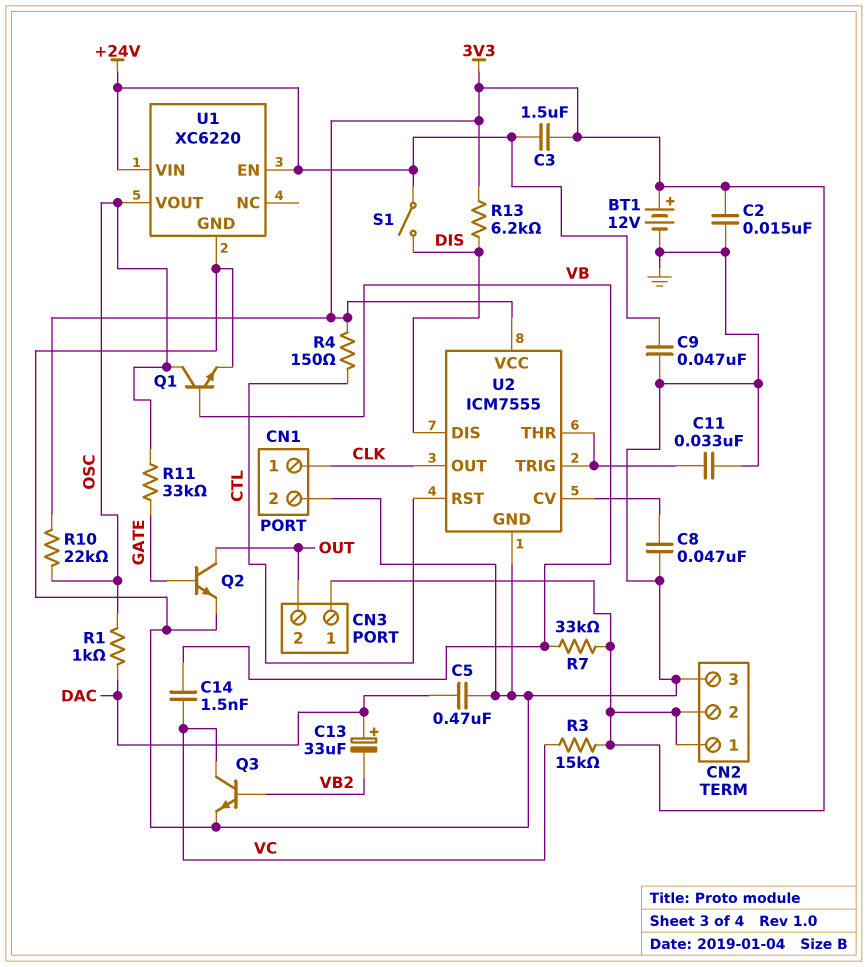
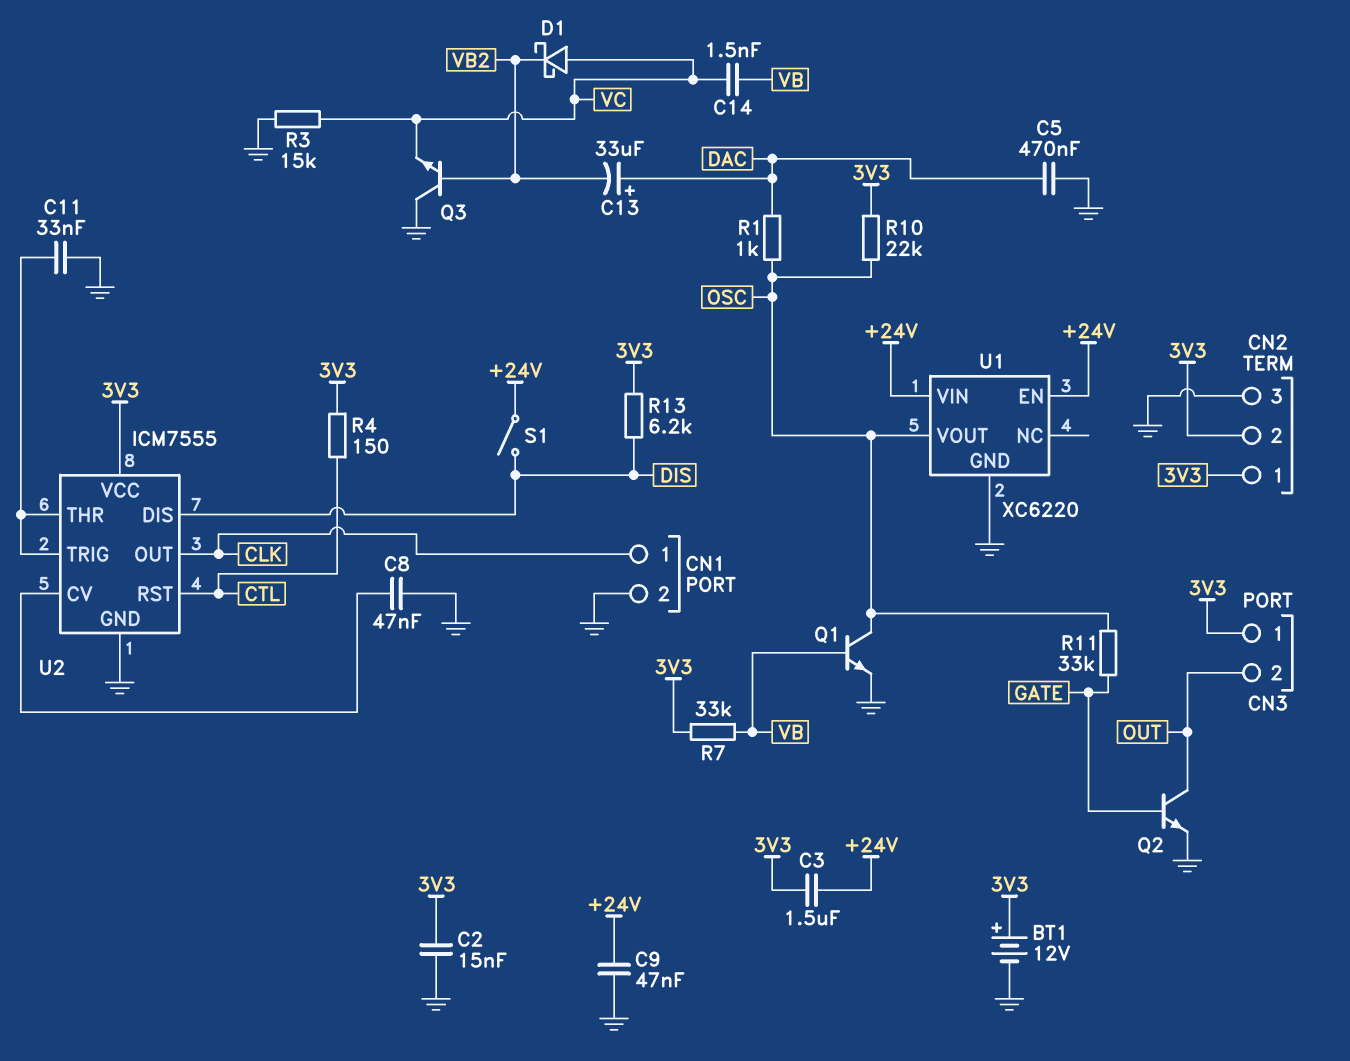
D1: none -> schottky (A VC, K VB2)
Q3: NPN (B VB2, C VC, E GND) -> NPN (B VB2, C GND, E VC)
R3: 15k (3V3, VC) -> 15k (GND, VC)

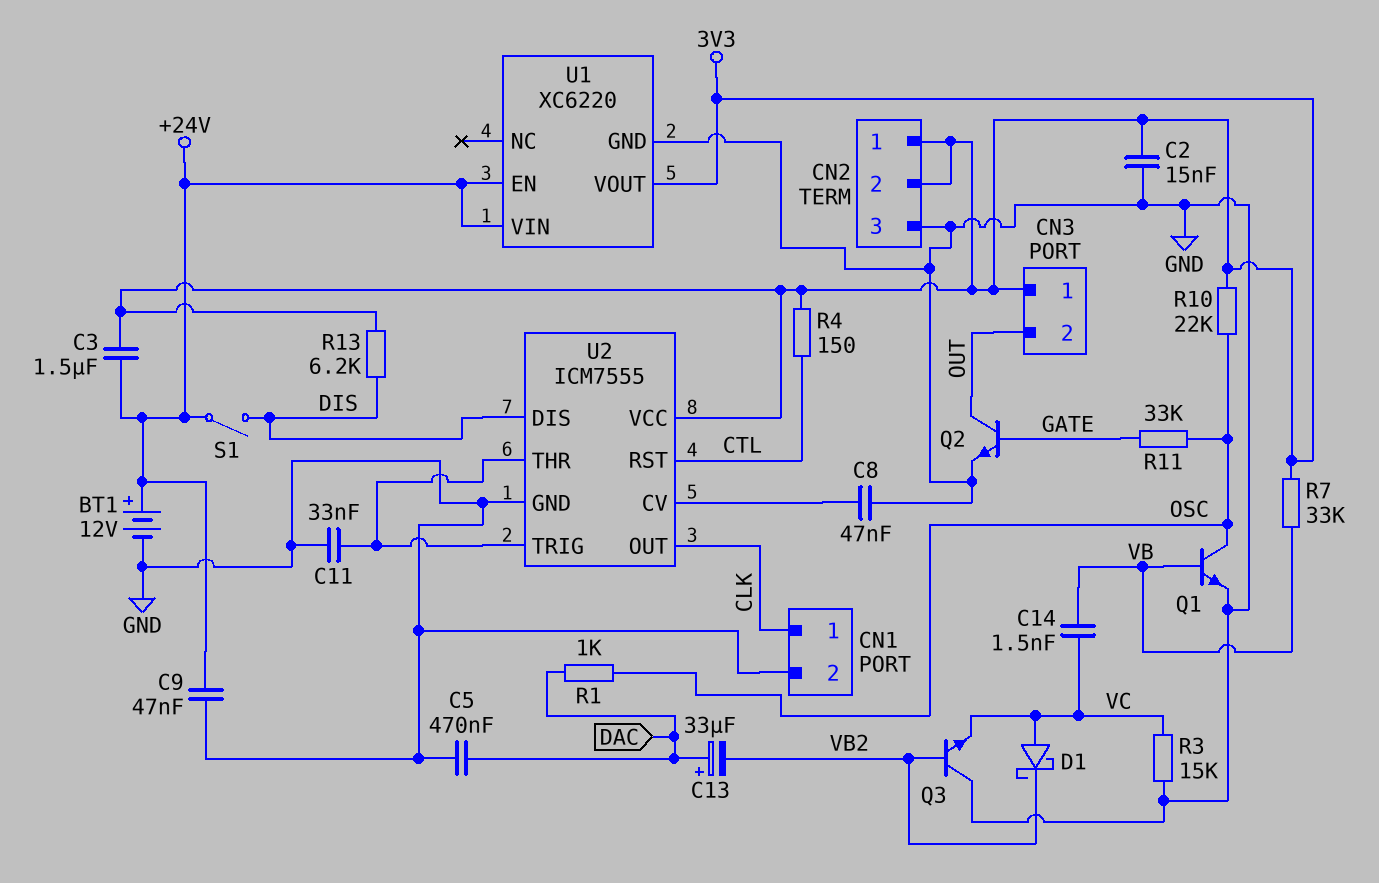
BT1: 12V (plus 3V3, minus GND) -> 12V (plus +24V, minus GND)
U1 pin VOUT: OSC -> 3V3

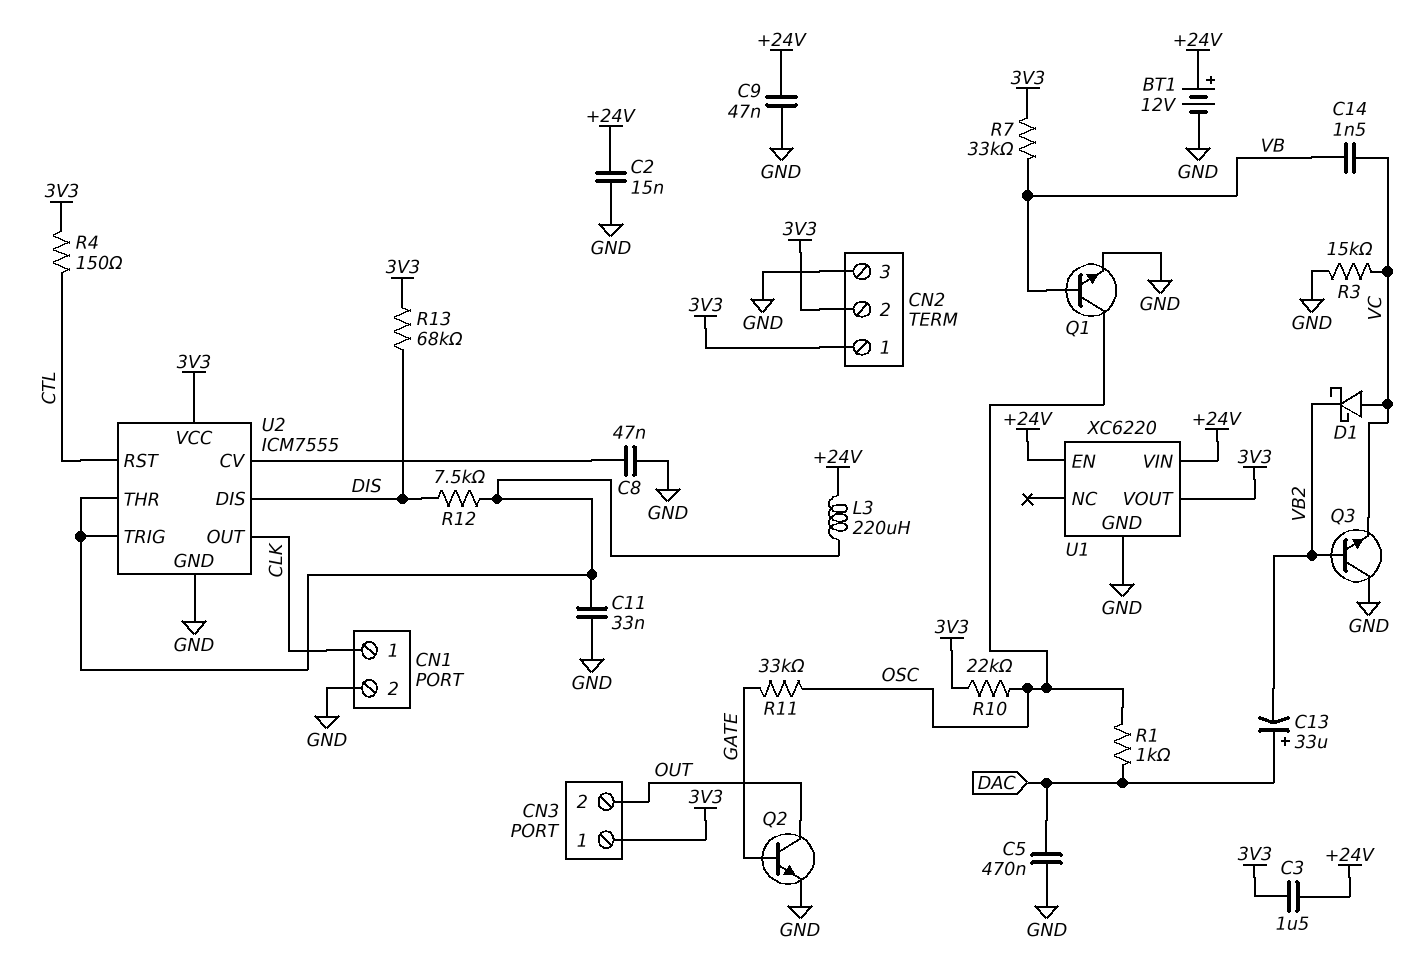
C2: 15nF (3V3, GND) -> 15nF (+24V, GND)
L3: none -> 220uH (+24V, U2/THR)
R12: none -> 7.5k (DIS, U2/THR)
R13: 6.2k (3V3, DIS) -> 68k (3V3, DIS)
S1: switch (+24V, DIS) -> none

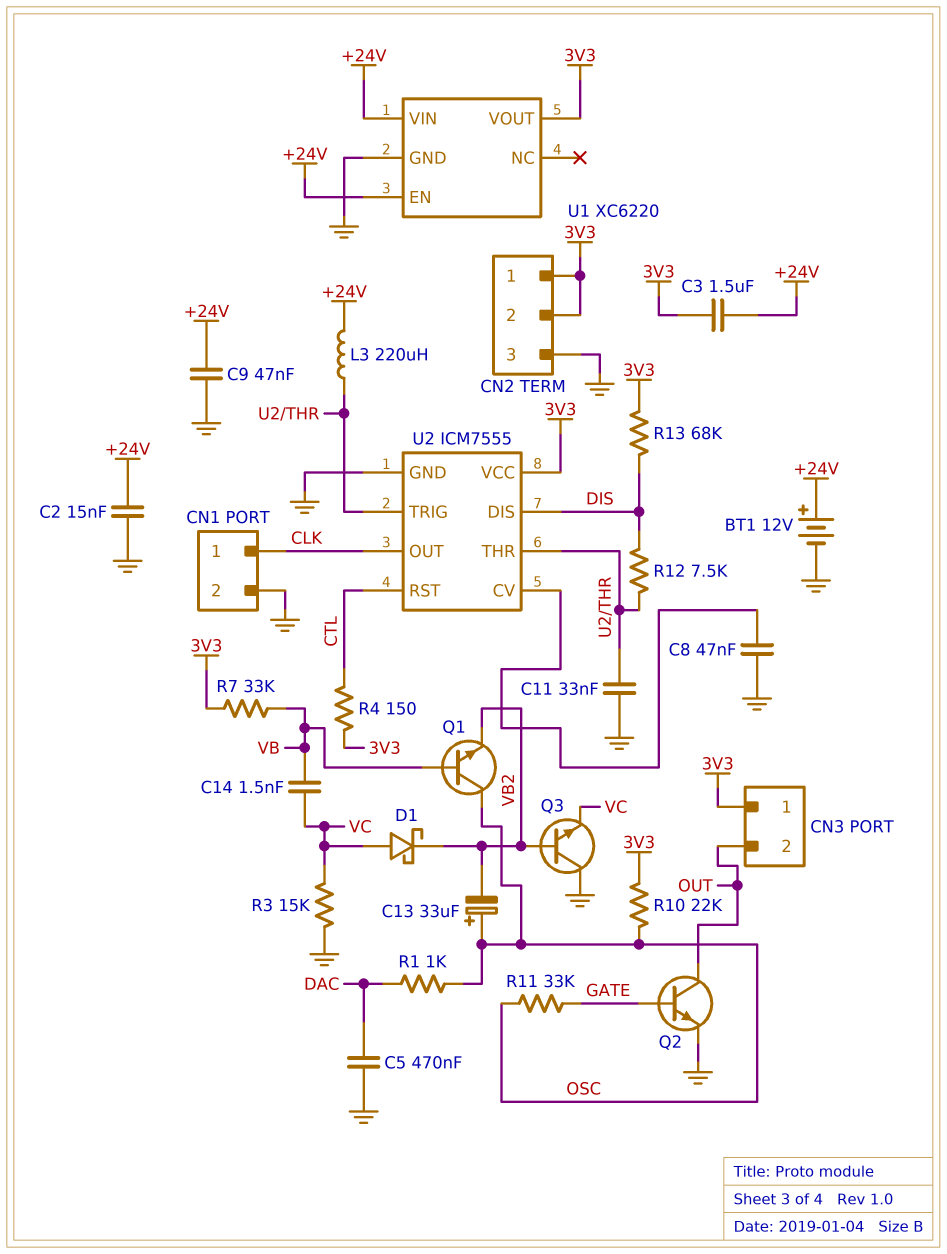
C13: 33uF (plus DAC, minus VB2) -> 33uF (plus OSC, minus VB2)
Q1: NPN (B VB, C OSC, E GND) -> NPN (B VB, C OSC, E VB2)

